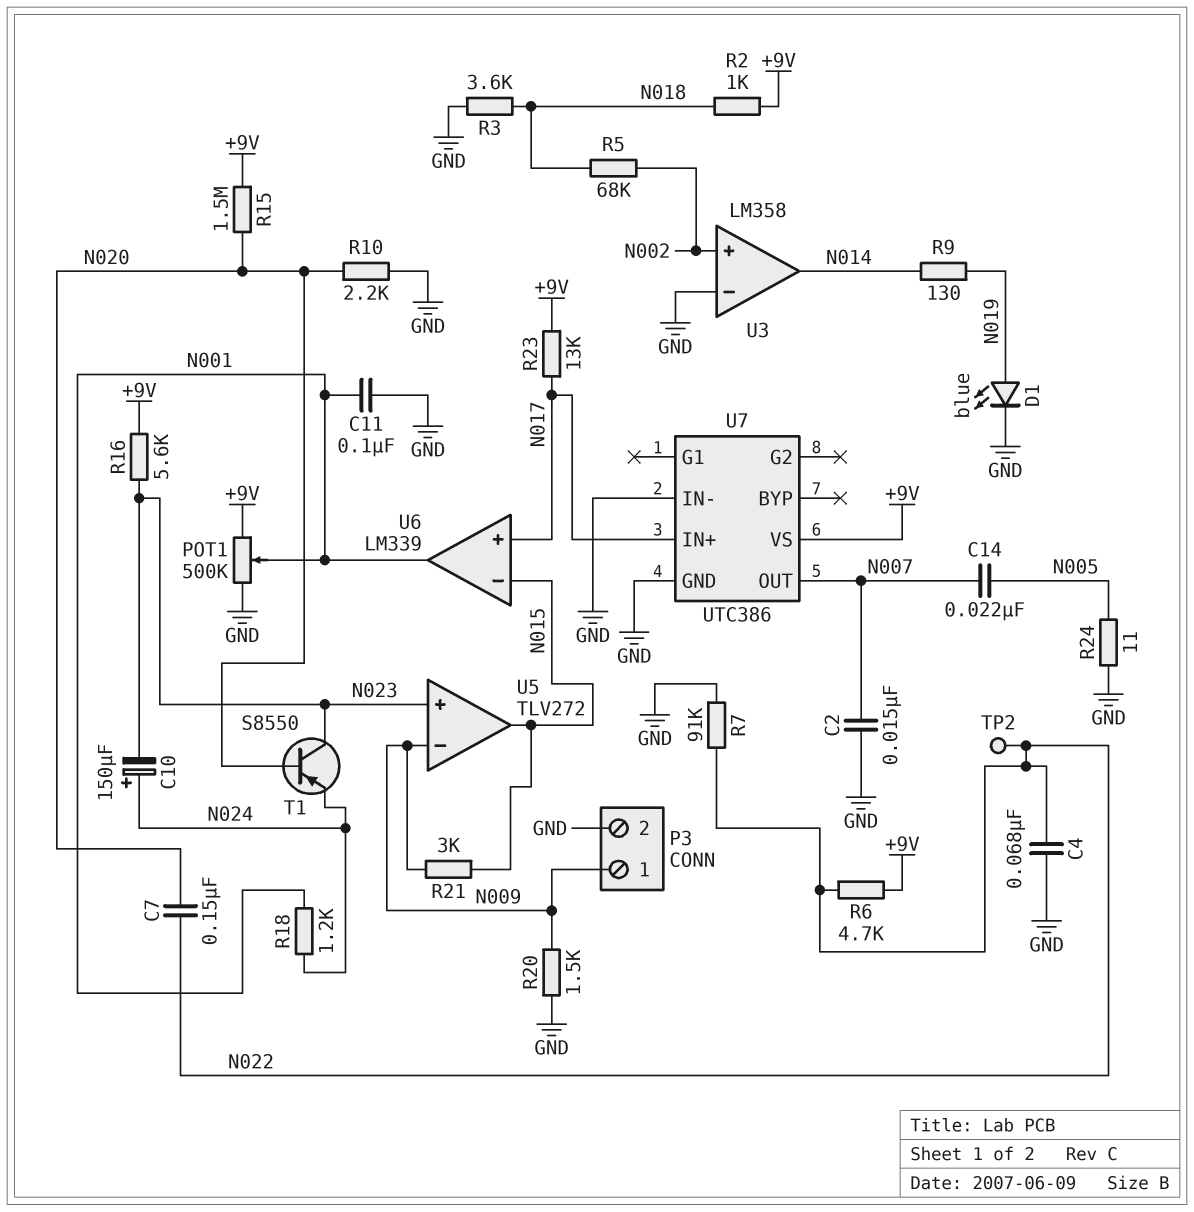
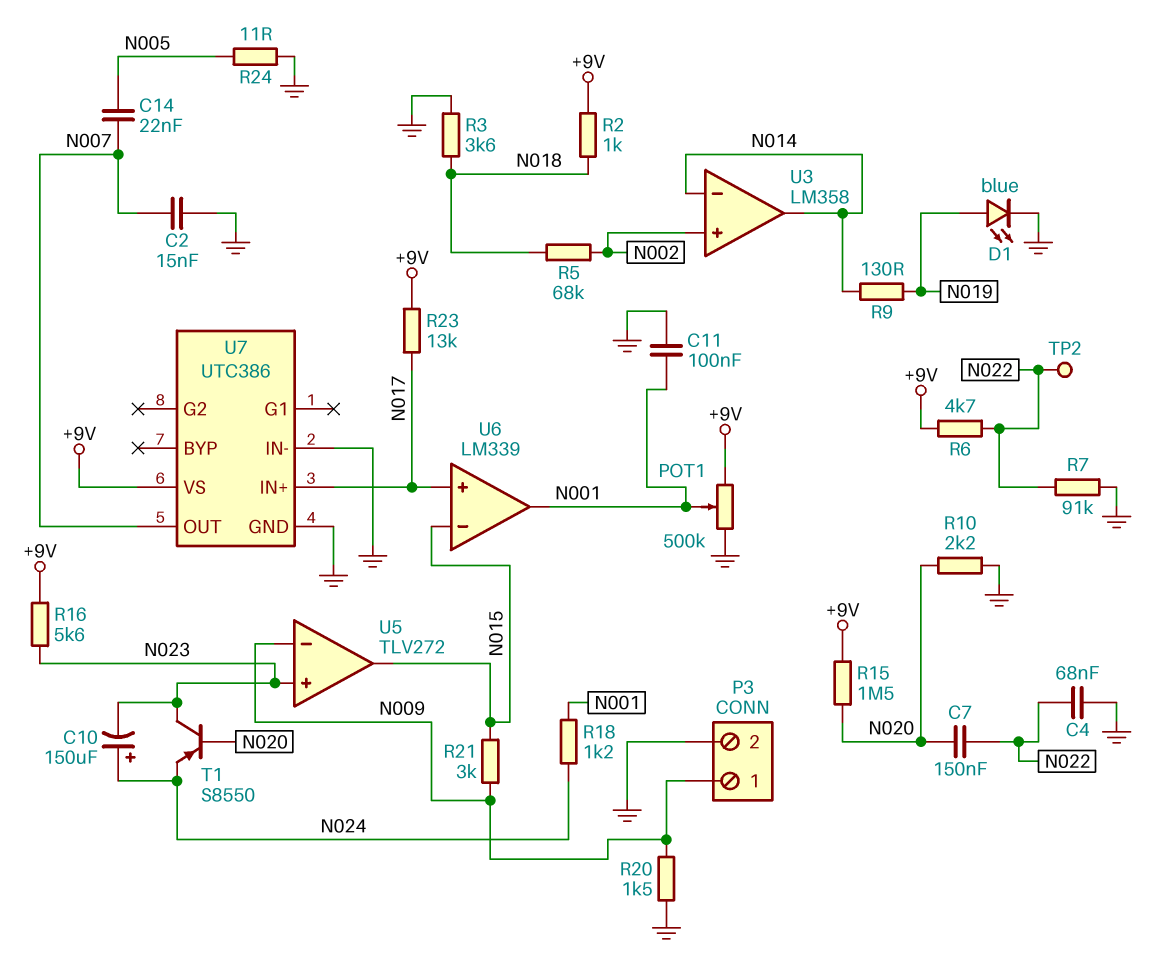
U3 pin in-: GND -> N014

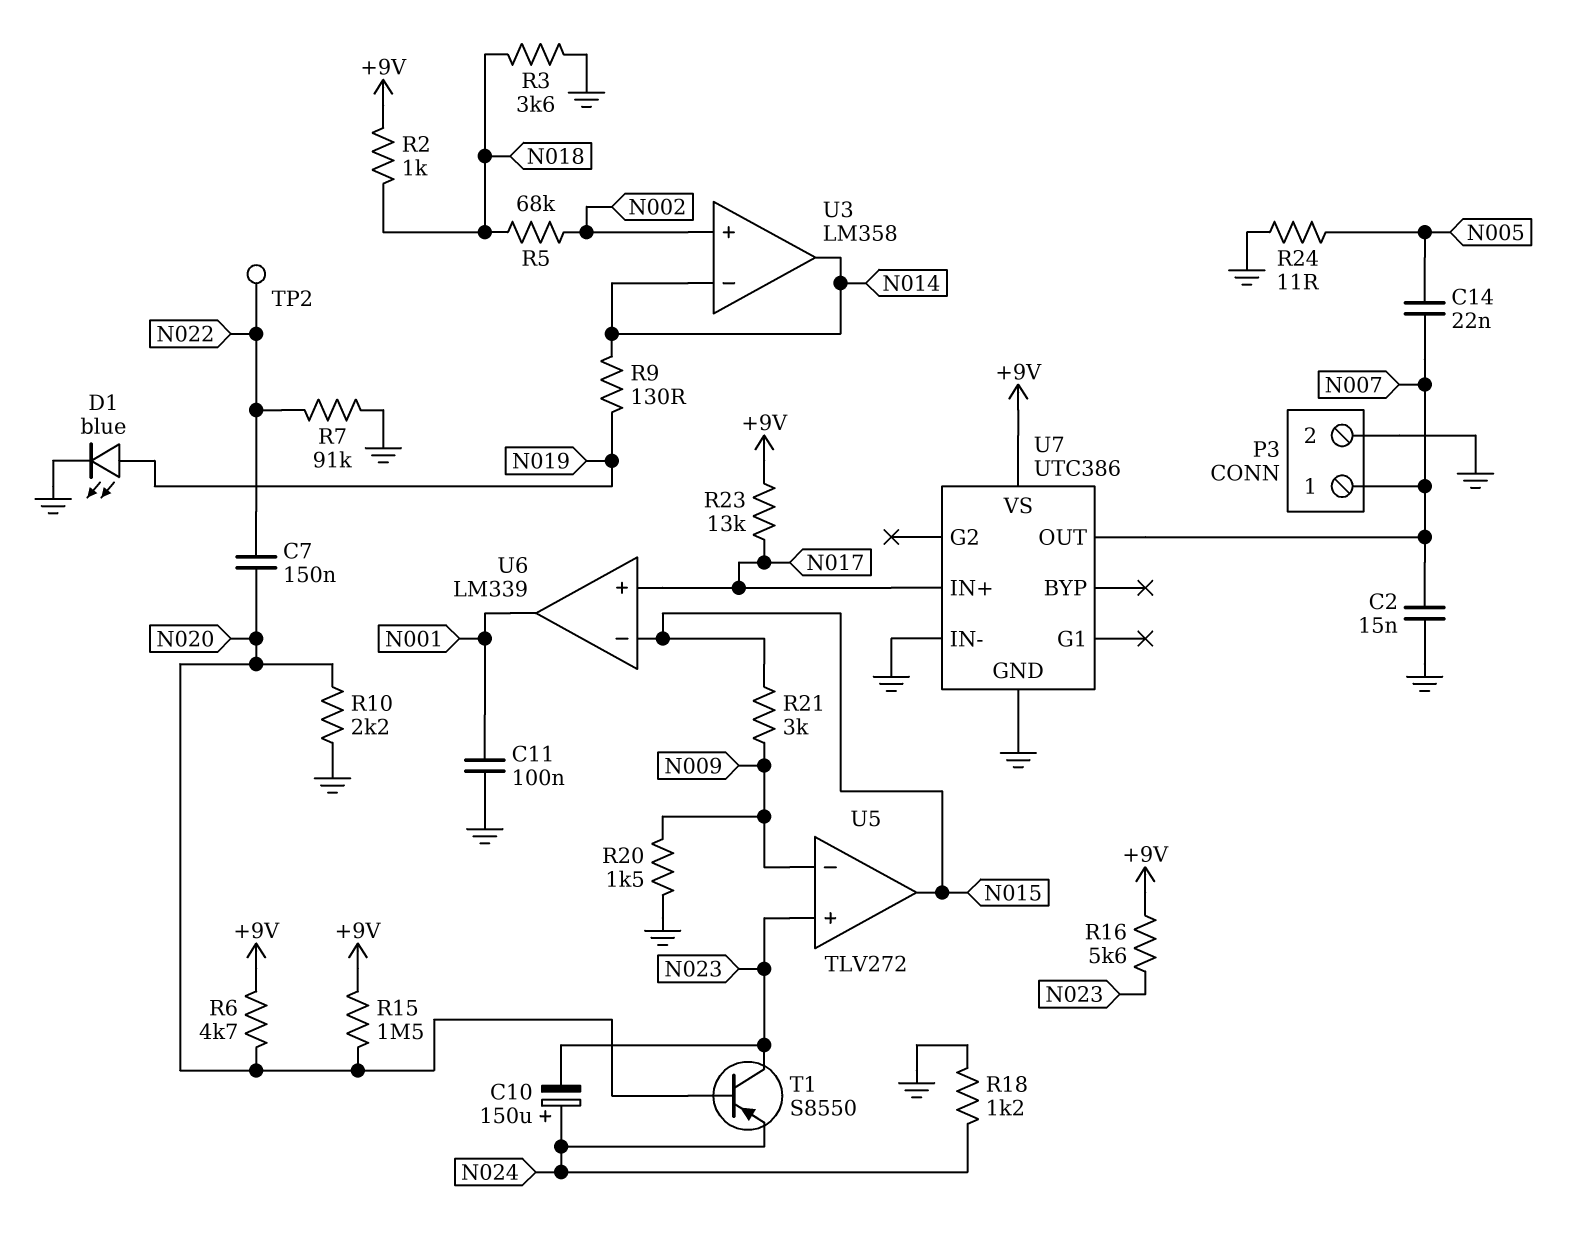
C4: 68nF (GND, N022) -> none
P3 pin 1: N009 -> N007
POT1: 500k (+9V, GND, wiper N001) -> none
R6: 4.7k (+9V, N022) -> 4.7k (+9V, N020)
R18: 1.2k (N001, N024) -> 1.2k (GND, N024)

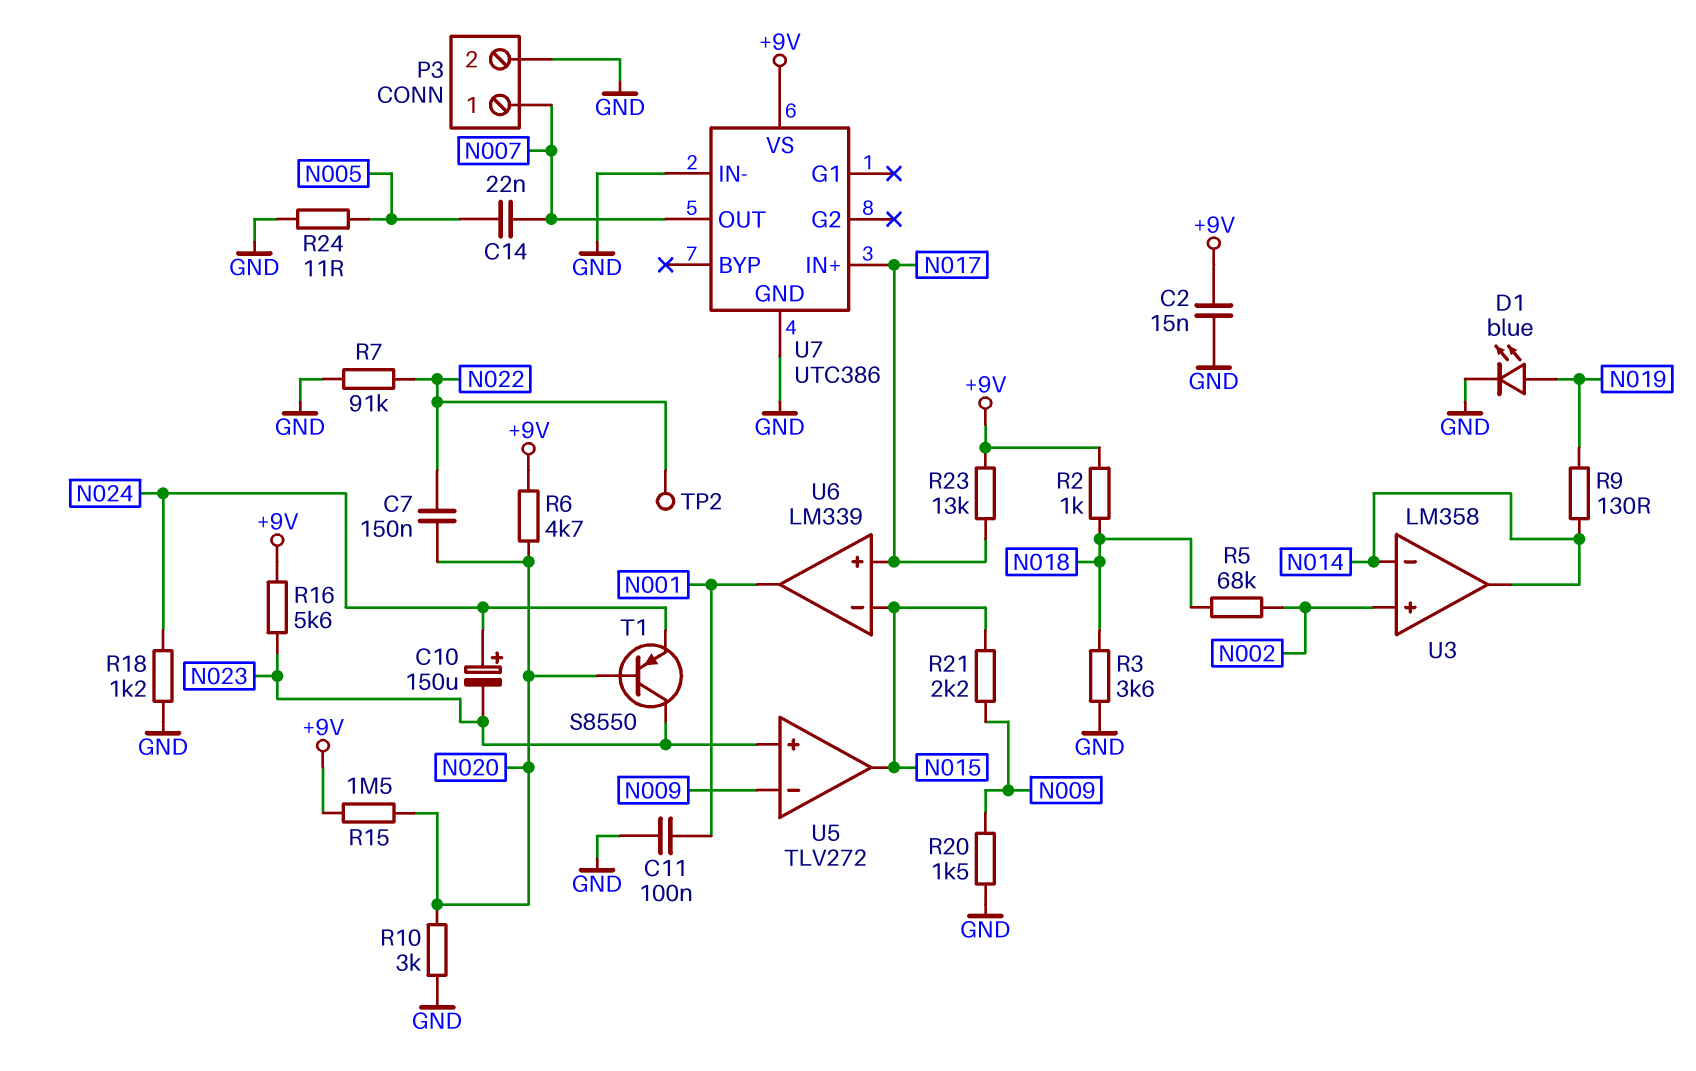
C2: 15nF (GND, N007) -> 15nF (+9V, GND)
R10: 2.2k (GND, N020) -> 3k (GND, N020)
R21: 3k (N009, N015) -> 2.2k (N009, N015)

